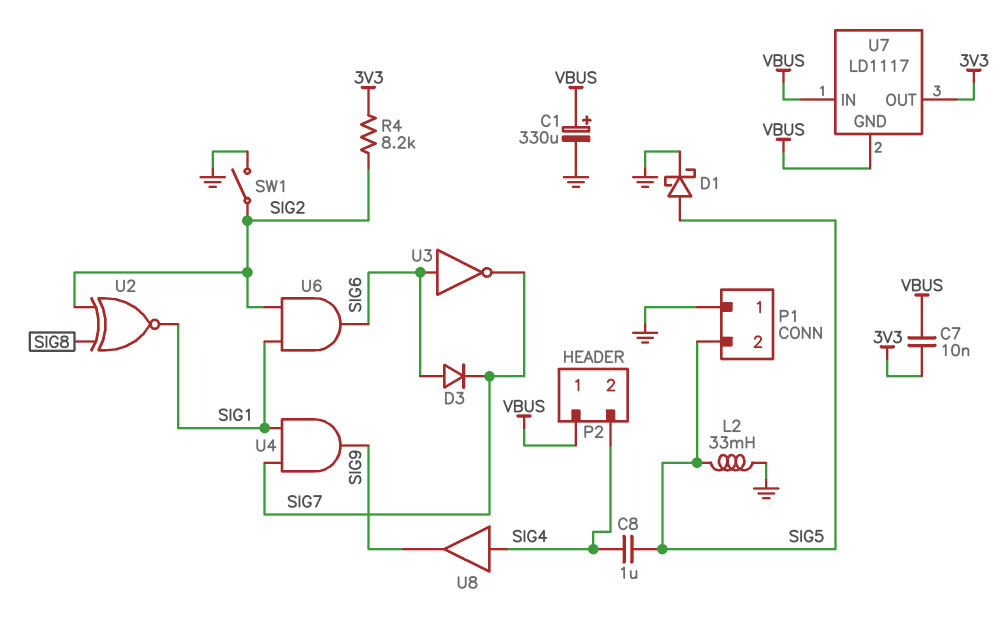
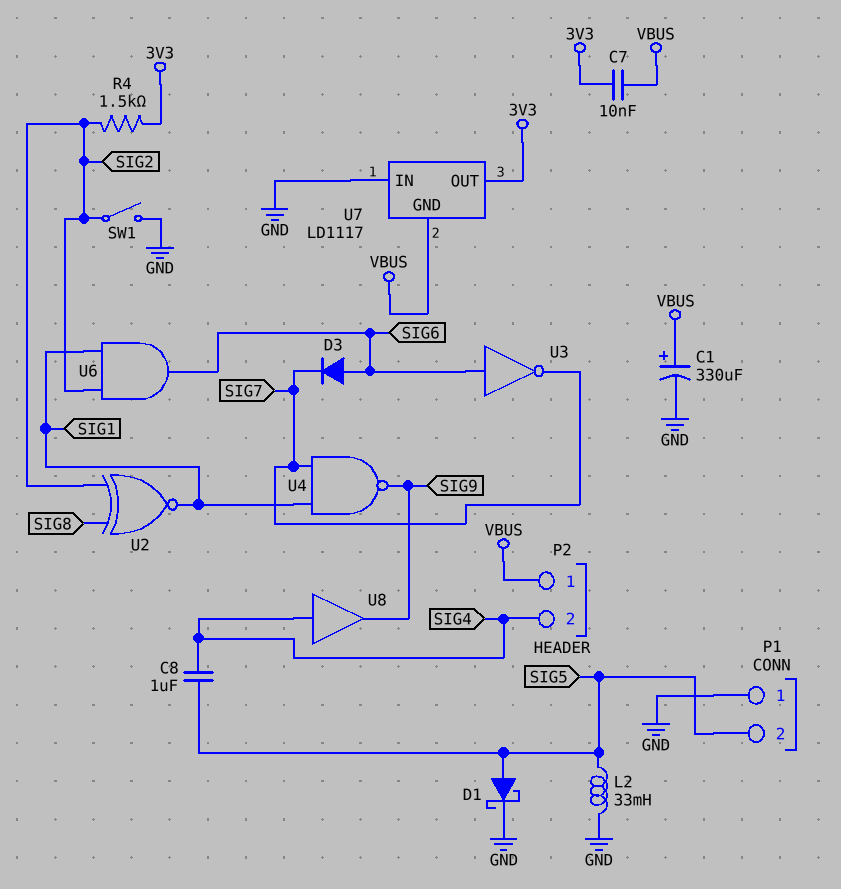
R4: 8.2k (3V3, SIG2) -> 1.5k (3V3, SIG2)
U4: AND (in SIG1, in SIG7, out SIG9) -> NAND (in SIG1, in SIG7, out SIG9)
U7 pin IN: VBUS -> GND

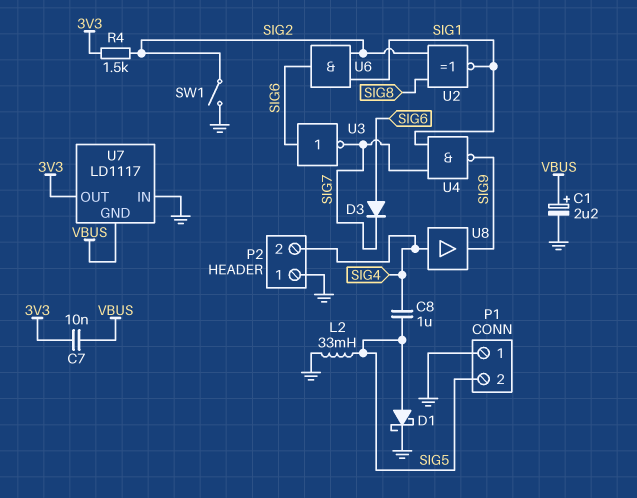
C1: 330uF (plus VBUS, minus GND) -> 2.2uF (plus VBUS, minus GND)
P2 pin 1: VBUS -> GND

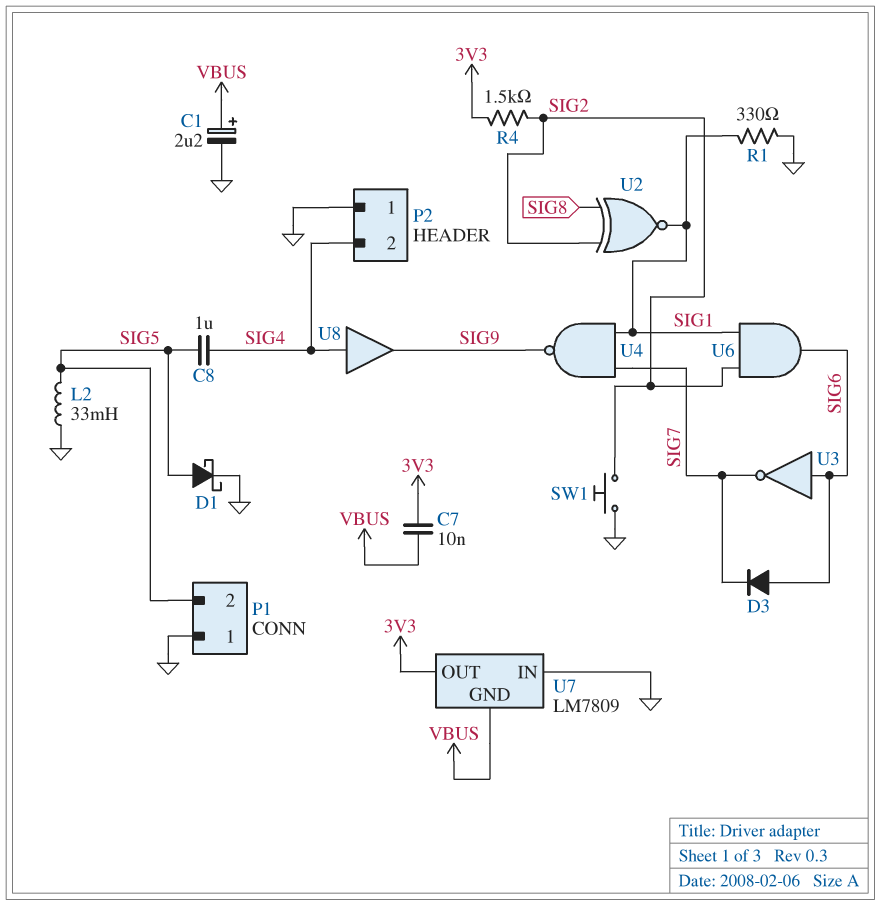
R1: none -> 330 (GND, SIG1)
SW1: switch (GND, SIG2) -> button (GND, SIG2)
U7: LD1117 -> LM7809

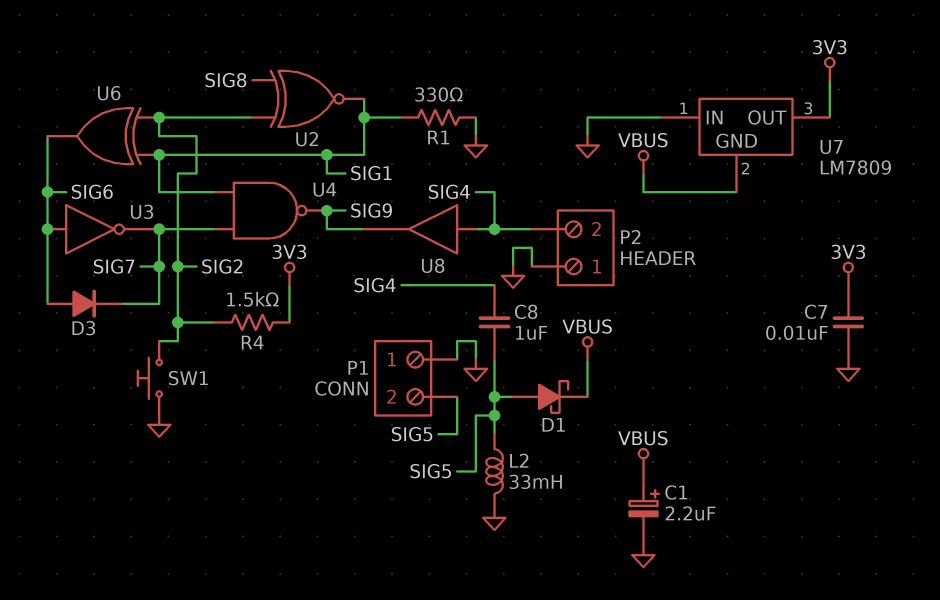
C7: 10nF (3V3, VBUS) -> 10nF (3V3, GND)
D1: schottky (A SIG5, K GND) -> schottky (A SIG5, K VBUS)
U6: AND (in SIG1, in SIG2, out SIG6) -> XOR (in SIG1, in SIG2, out SIG6)

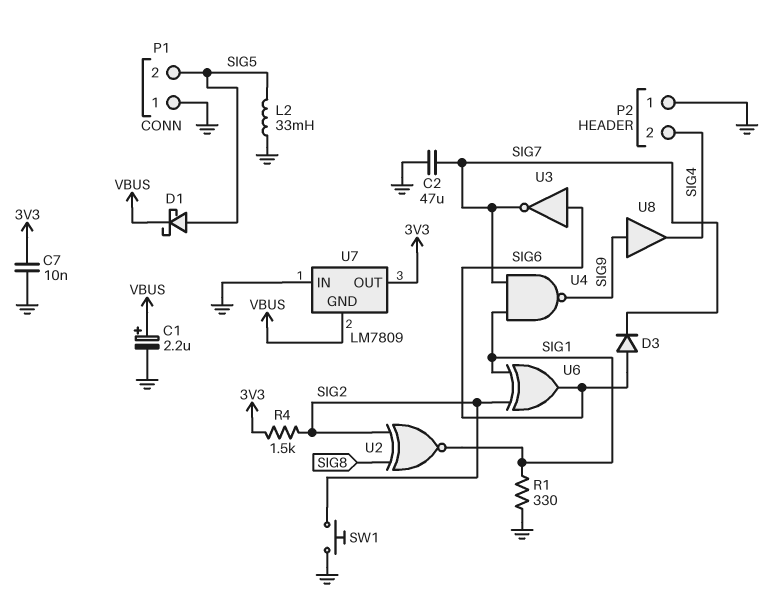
C2: none -> 47uF (GND, SIG7)
C8: 1uF (SIG4, SIG5) -> none
U8: buffer (in SIG4, out SIG9) -> buffer (in SIG9, out SIG4)

